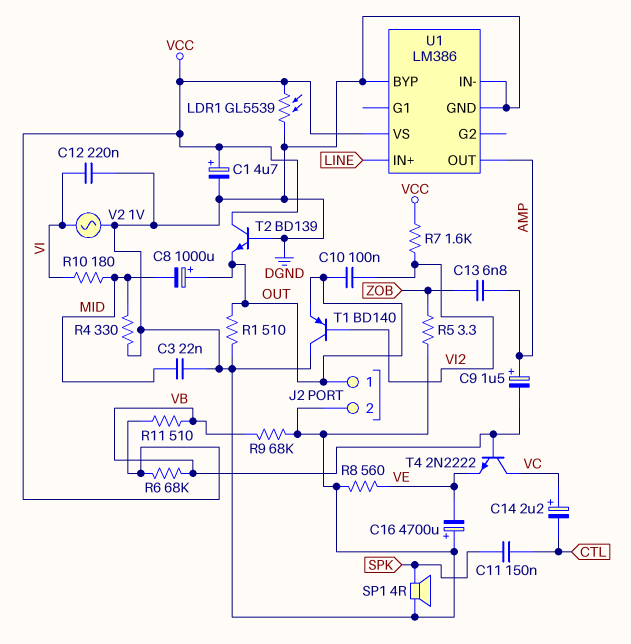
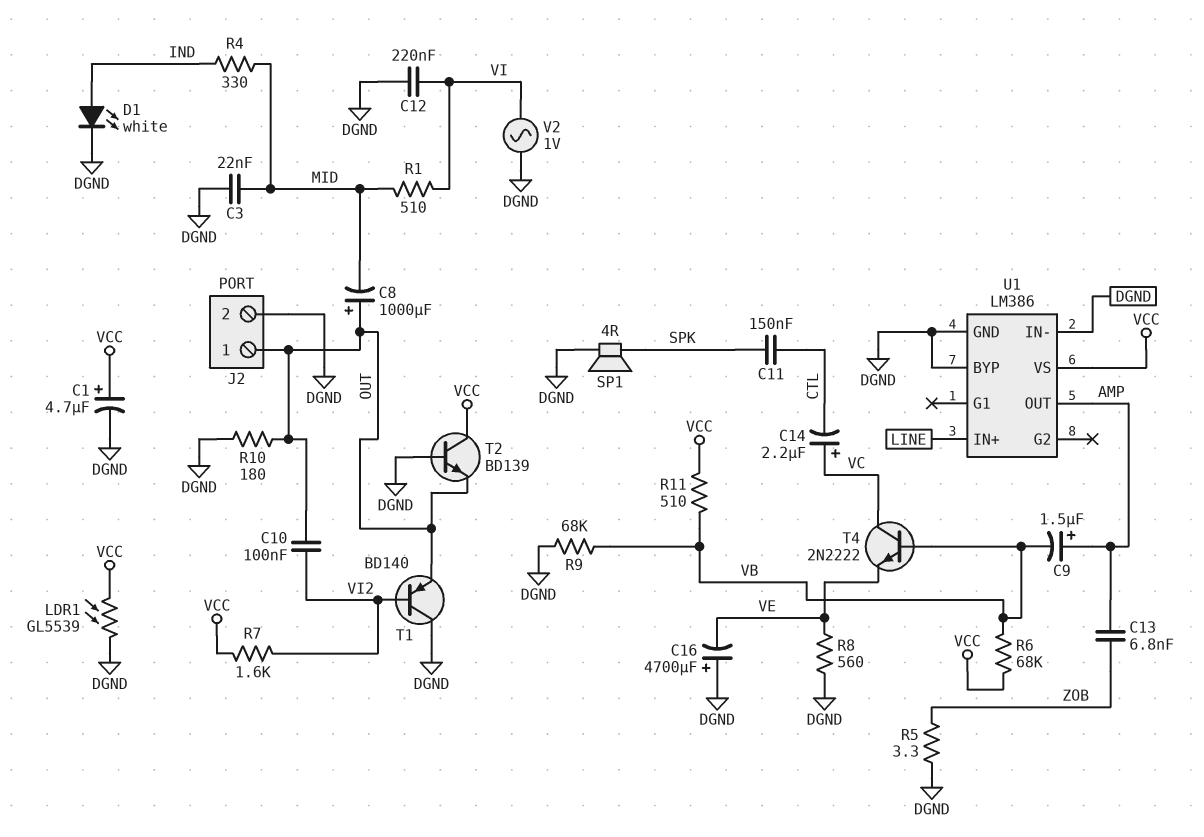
D1: none -> LED white (A IND, K DGND)
R1: 510 (DGND, OUT) -> 510 (MID, VI)
R4: 330 (DGND, MID) -> 330 (IND, MID)
R10: 180 (MID, VI) -> 180 (DGND, OUT)

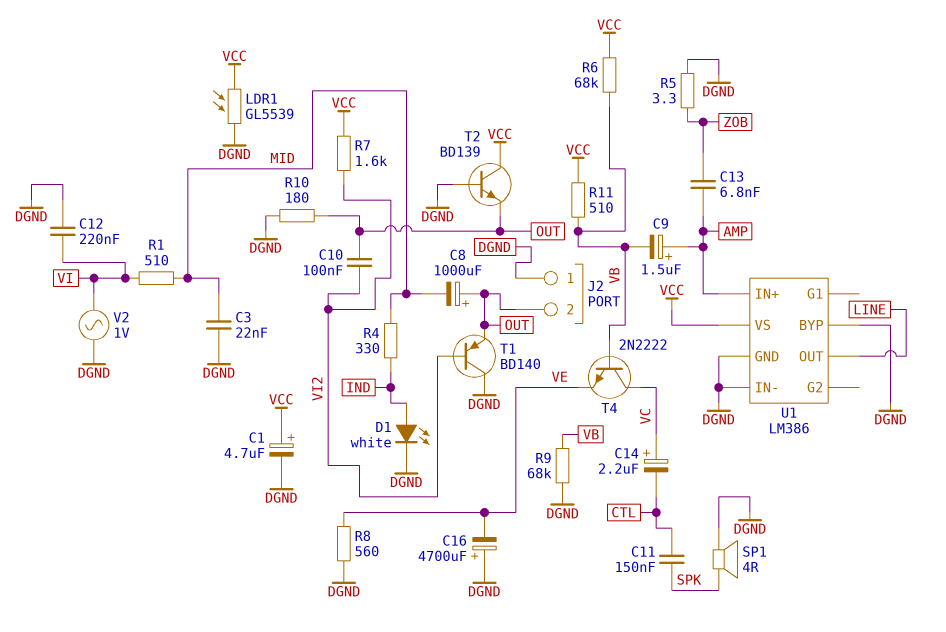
J2 pin 1: OUT -> DGND
J2 pin 2: DGND -> OUT
U1 pin IN+: LINE -> AMP
U1 pin OUT: AMP -> LINE

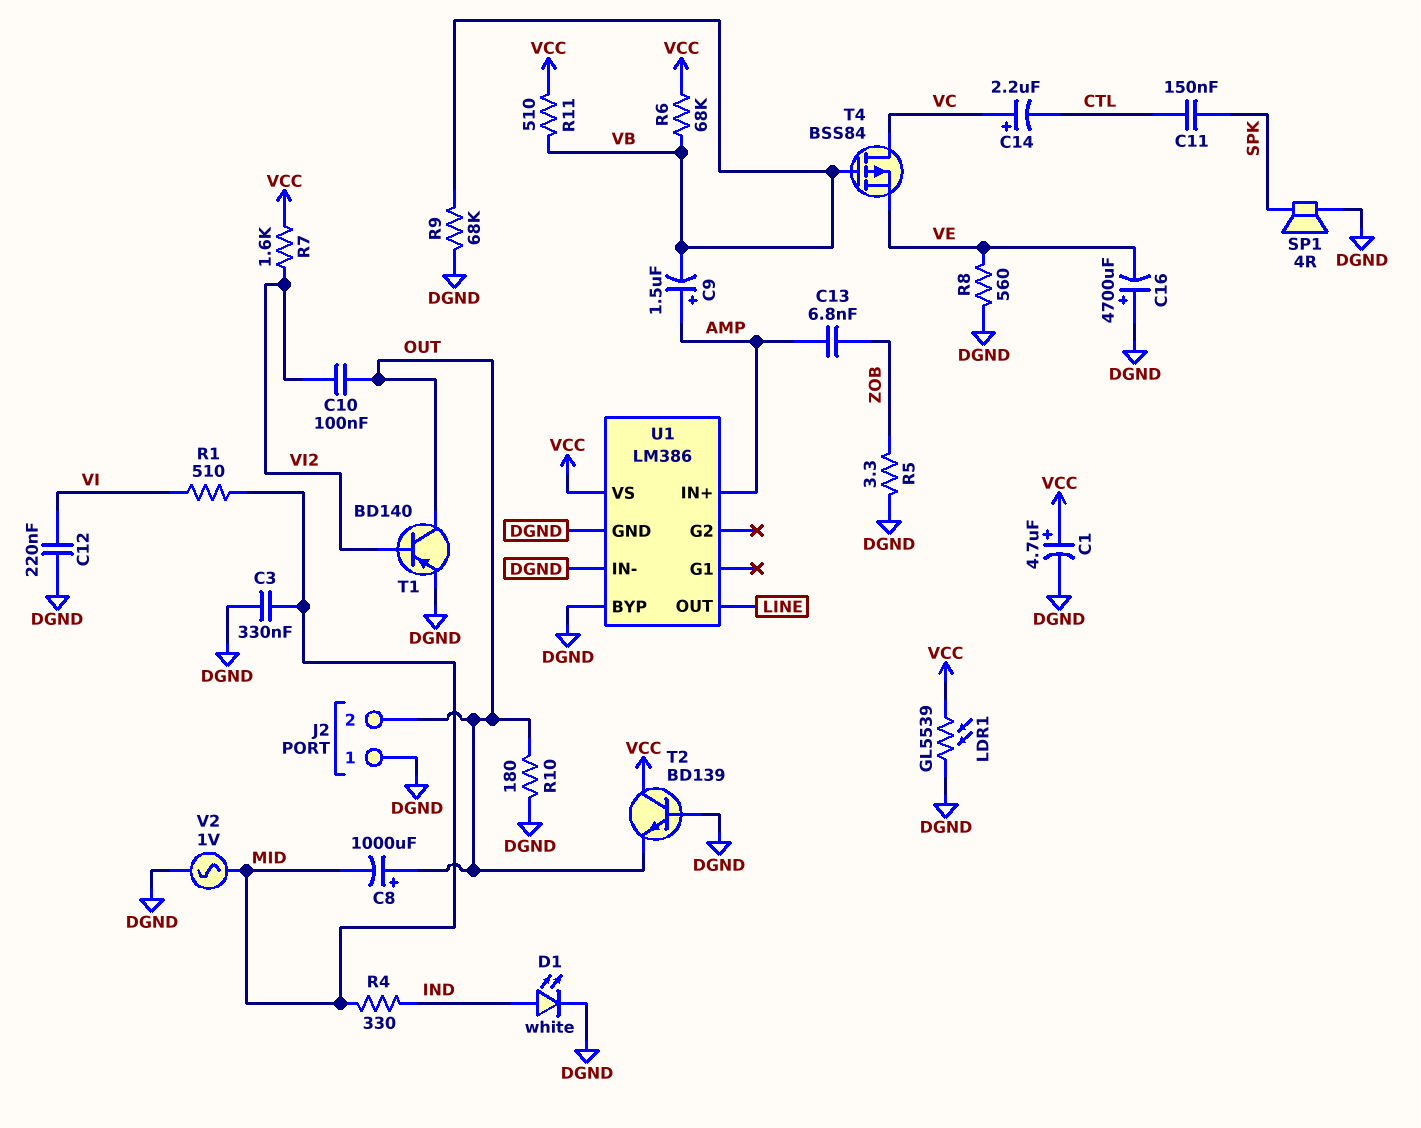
C3: 22nF (DGND, MID) -> 330nF (DGND, MID)
T1: PNP BD140 (B VI2, C DGND, E OUT) -> PNP BD140 (B VI2, C OUT, E DGND)
T4: NPN 2N2222 (B VB, C VC, E VE) -> PMOS BSS84 (G VB, D VC, S VE)
V2: AC 1V (DGND, VI) -> AC 1V (DGND, MID)

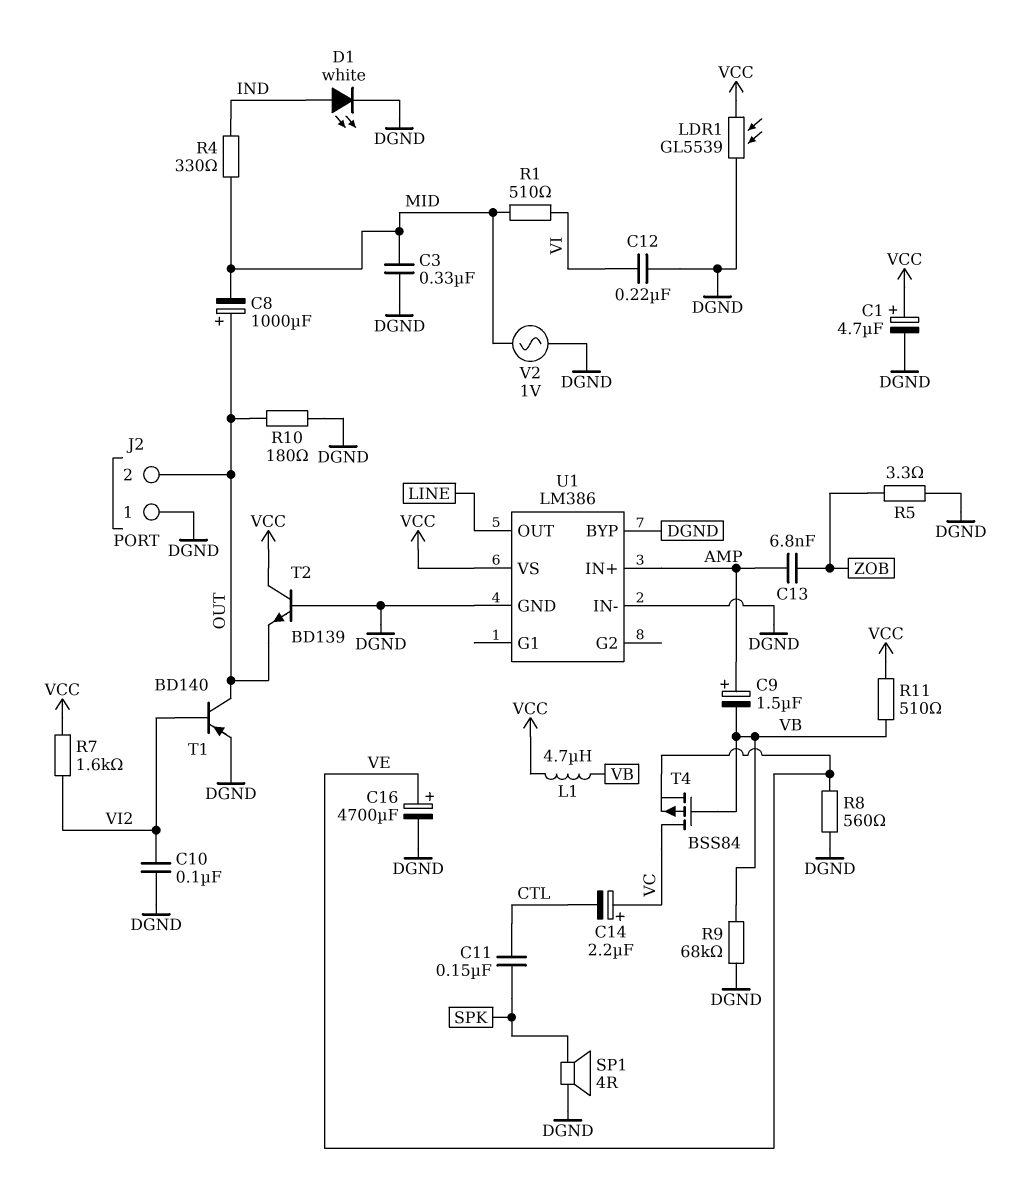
C10: 100nF (OUT, VI2) -> 100nF (DGND, VI2)
C16: 4700uF (plus DGND, minus VE) -> 4700uF (plus VE, minus DGND)
L1: none -> 4.7uH (VB, VCC)
R6: 68k (VB, VCC) -> none

